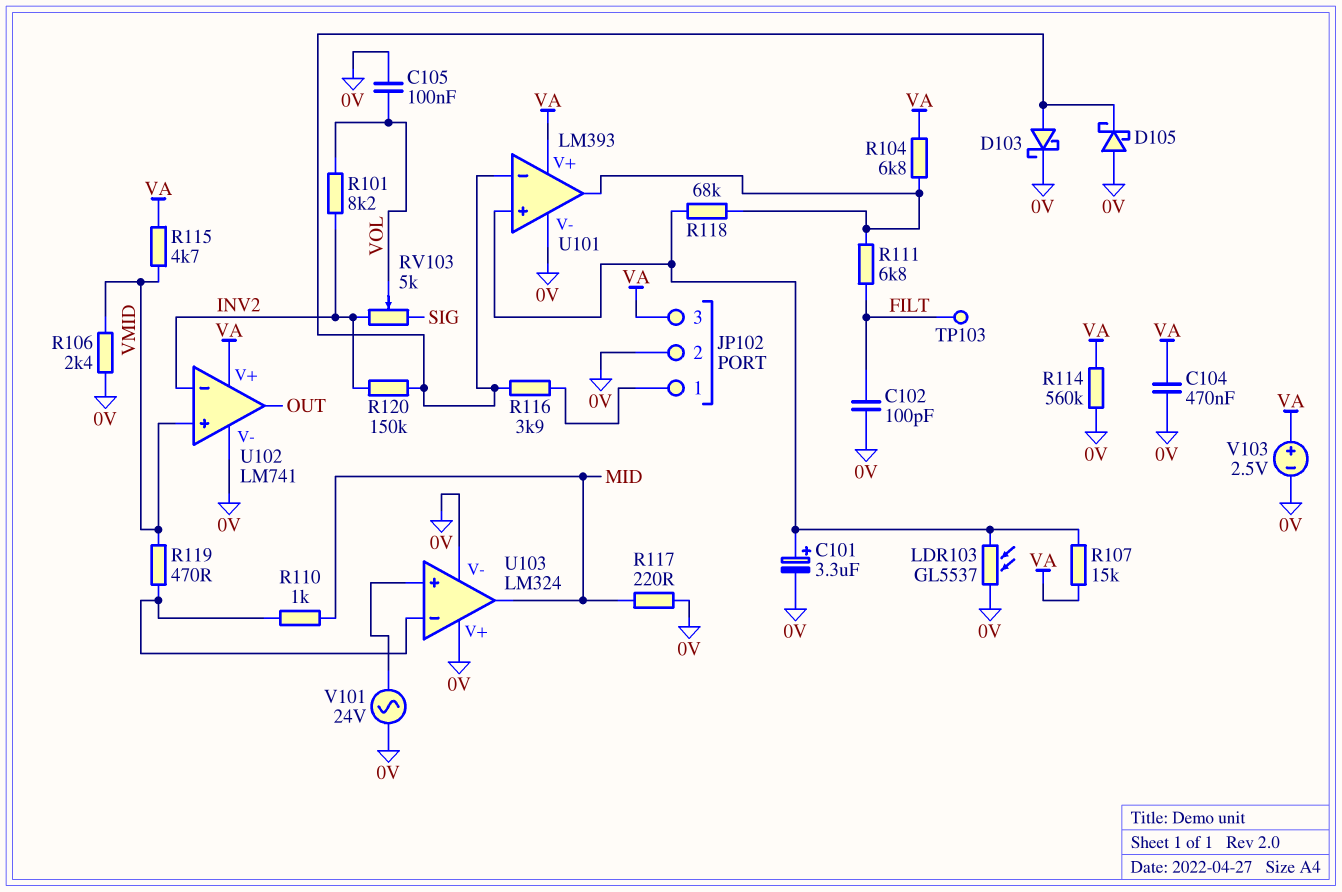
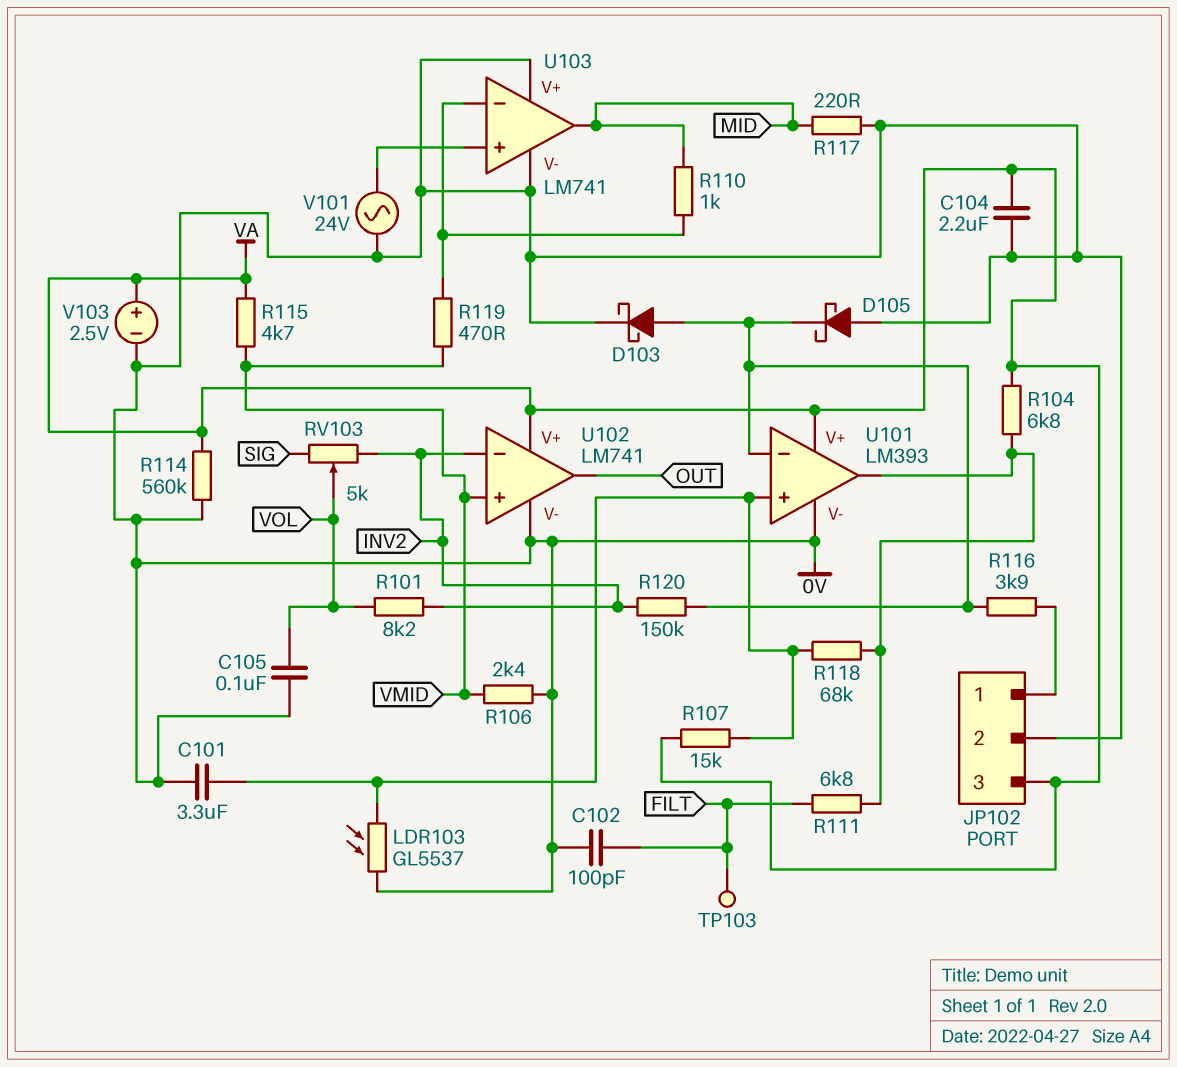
C101: 3.3uF (plus U101/in+, minus 0V) -> 3.3uF (0V, U101/in+)
C104: 470nF (0V, VA) -> 2.2uF (0V, VA)
U103: LM324 -> LM741

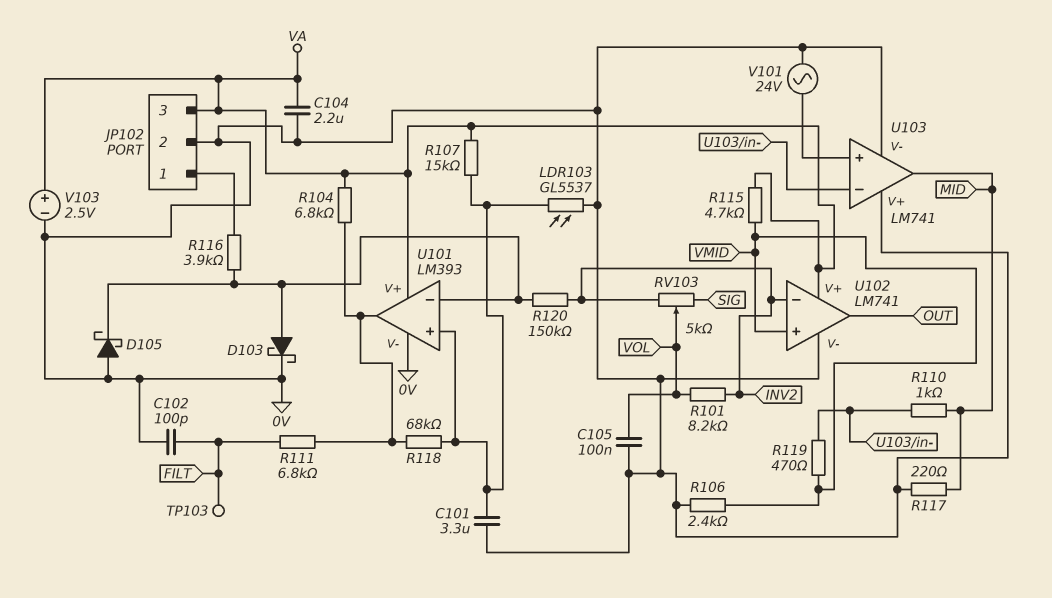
R114: 560k (0V, VA) -> none

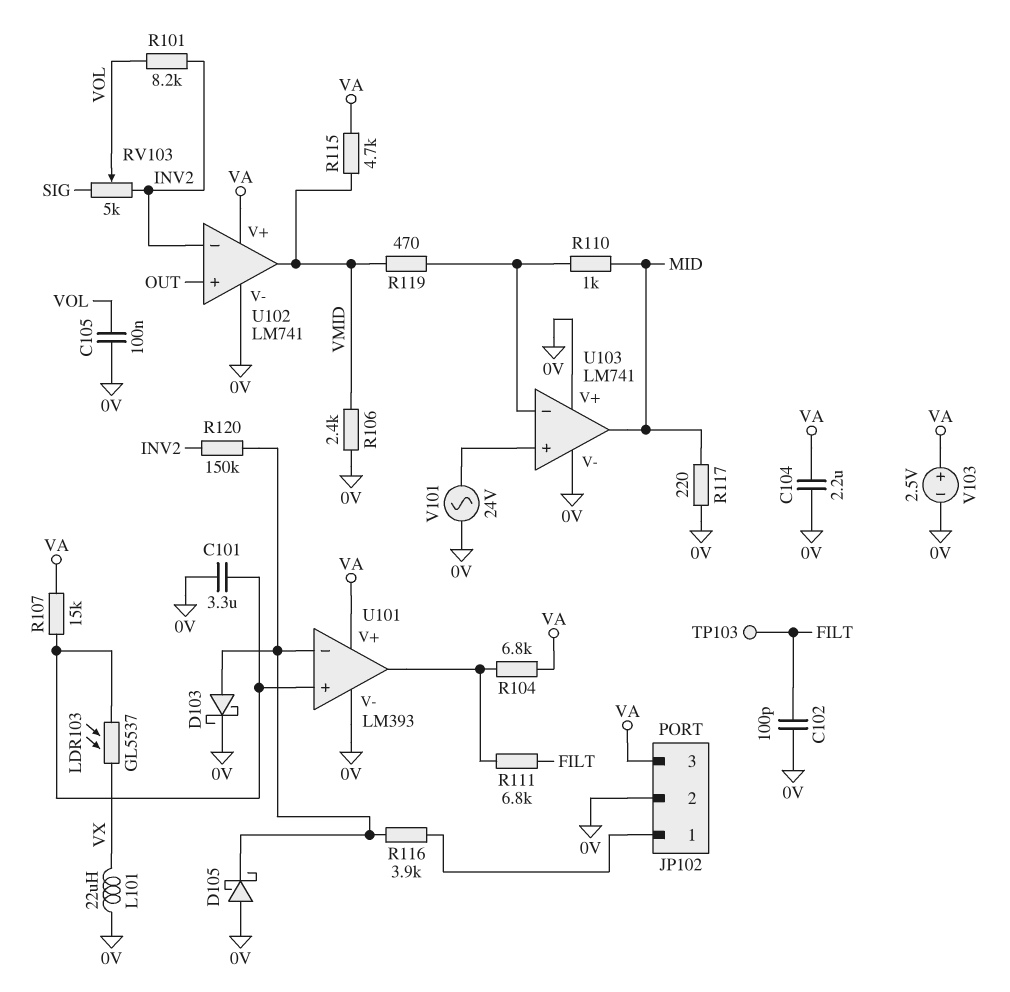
L101: none -> 22uH (0V, VX)
LDR103: GL5537 (0V, U101/in+) -> GL5537 (U101/in+, VX)
R118: 68k (U101/in+, U101/out) -> none
U102 pin in+: VMID -> OUT
U102 pin out: OUT -> VMID

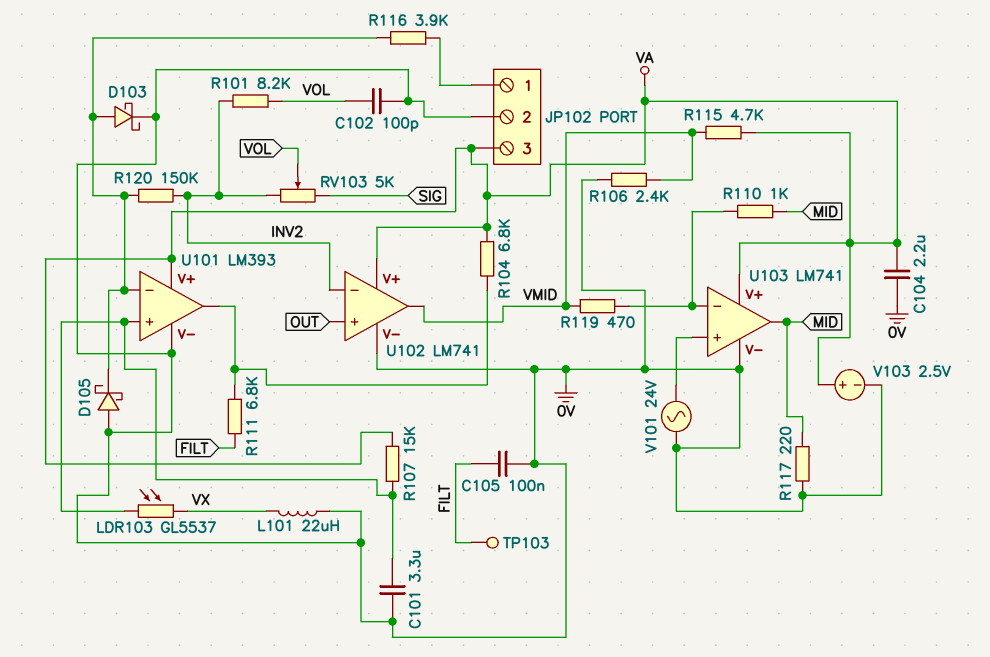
C102: 100pF (0V, FILT) -> 100pF (0V, VOL)
C105: 100nF (0V, VOL) -> 100nF (0V, FILT)
U103 pin V+: 0V -> VA

